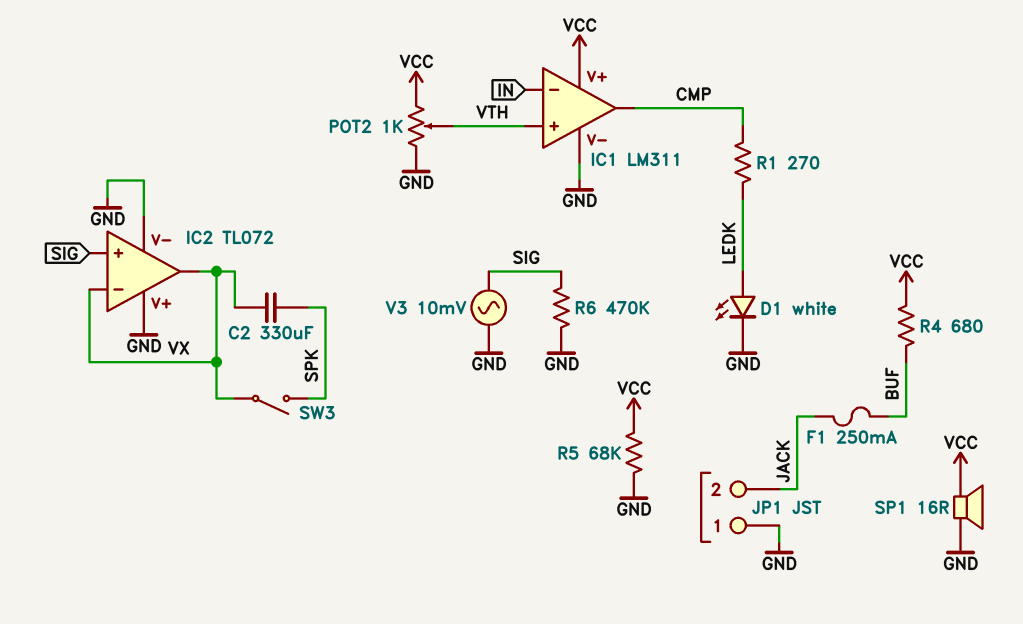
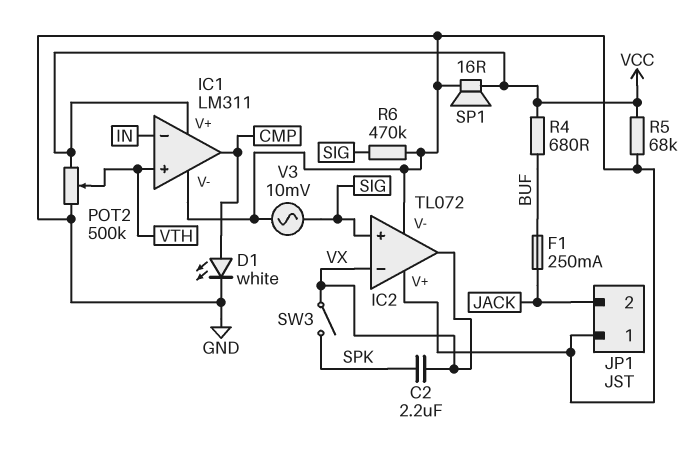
C2: 330uF (SPK, VX) -> 2.2uF (SPK, VX)
D1: LED white (A LEDK, K GND) -> LED white (A CMP, K GND)
POT2: 1k (GND, VCC, wiper VTH) -> 500k (GND, VCC, wiper VTH)
R1: 270 (CMP, LEDK) -> none

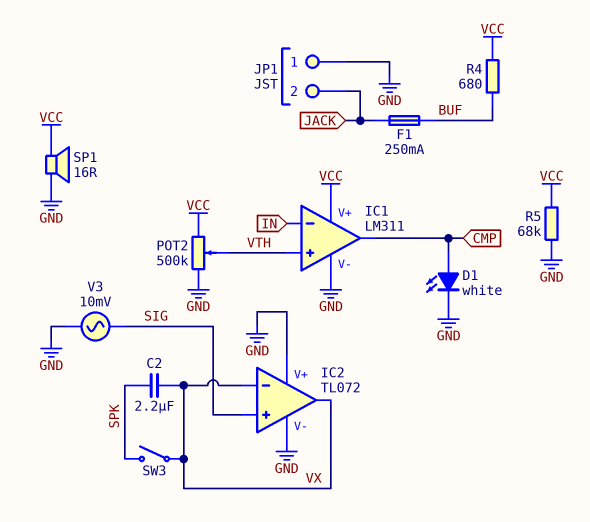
R6: 470k (GND, SIG) -> none

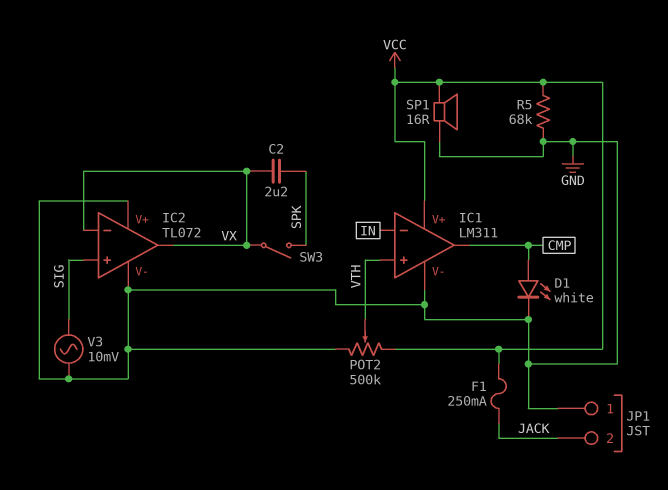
F1: 250mA (BUF, JACK) -> 250mA (JACK, VCC)
R4: 680 (BUF, VCC) -> none

